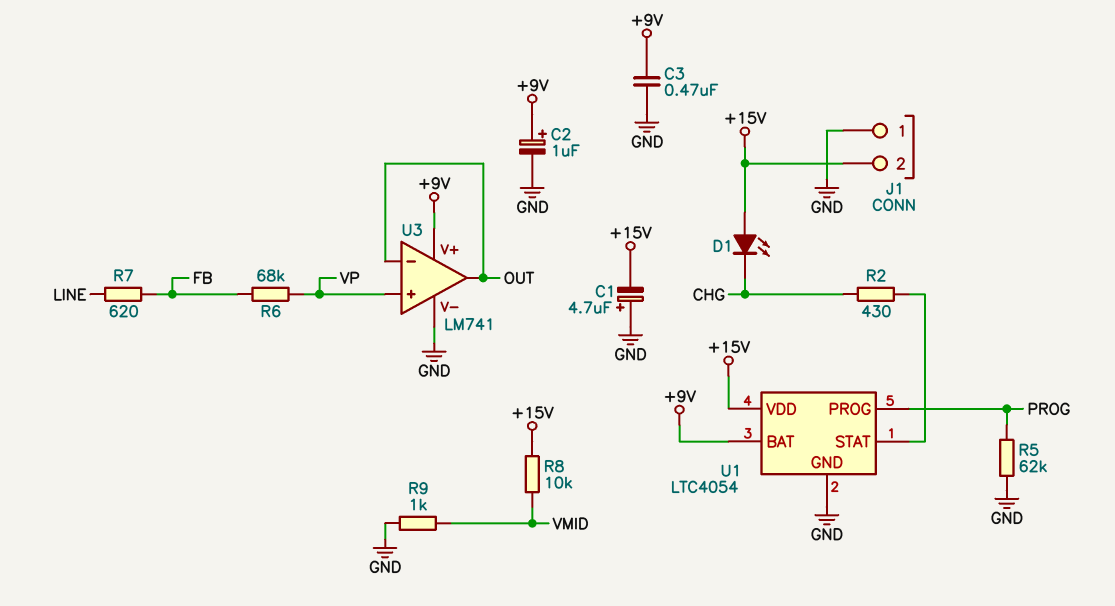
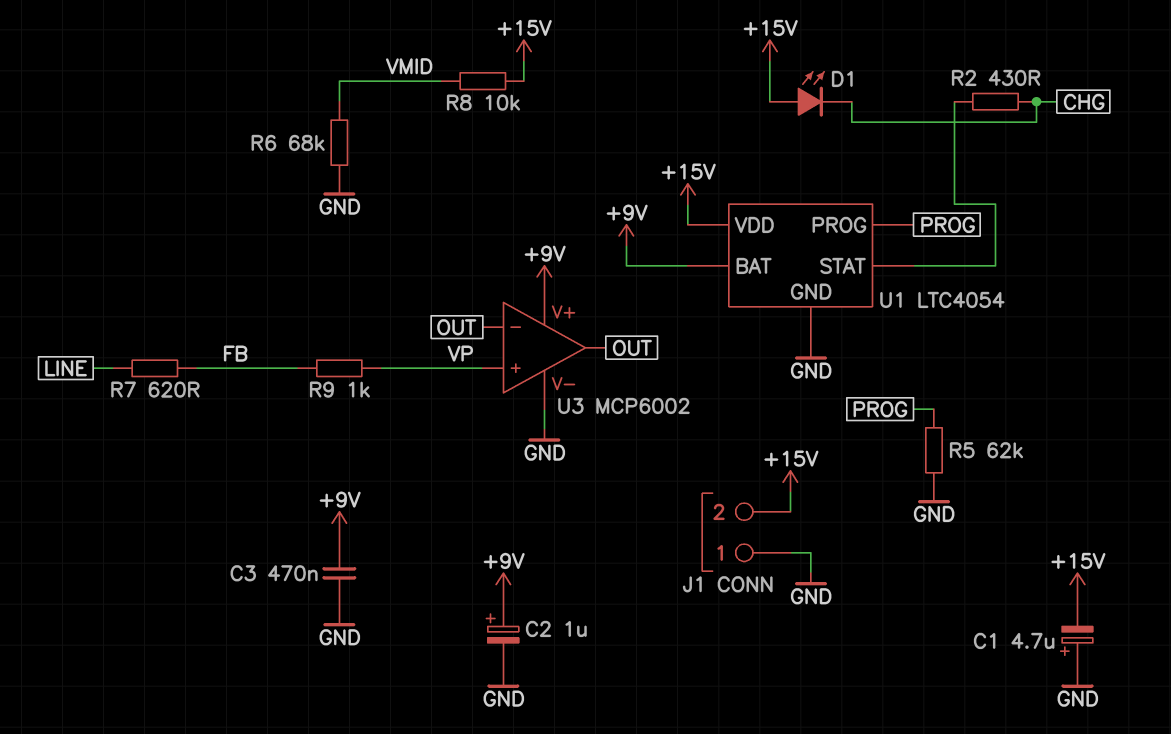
R6: 68k (FB, VP) -> 68k (GND, VMID)
R9: 1k (GND, VMID) -> 1k (FB, VP)
U3: LM741 -> MCP6002

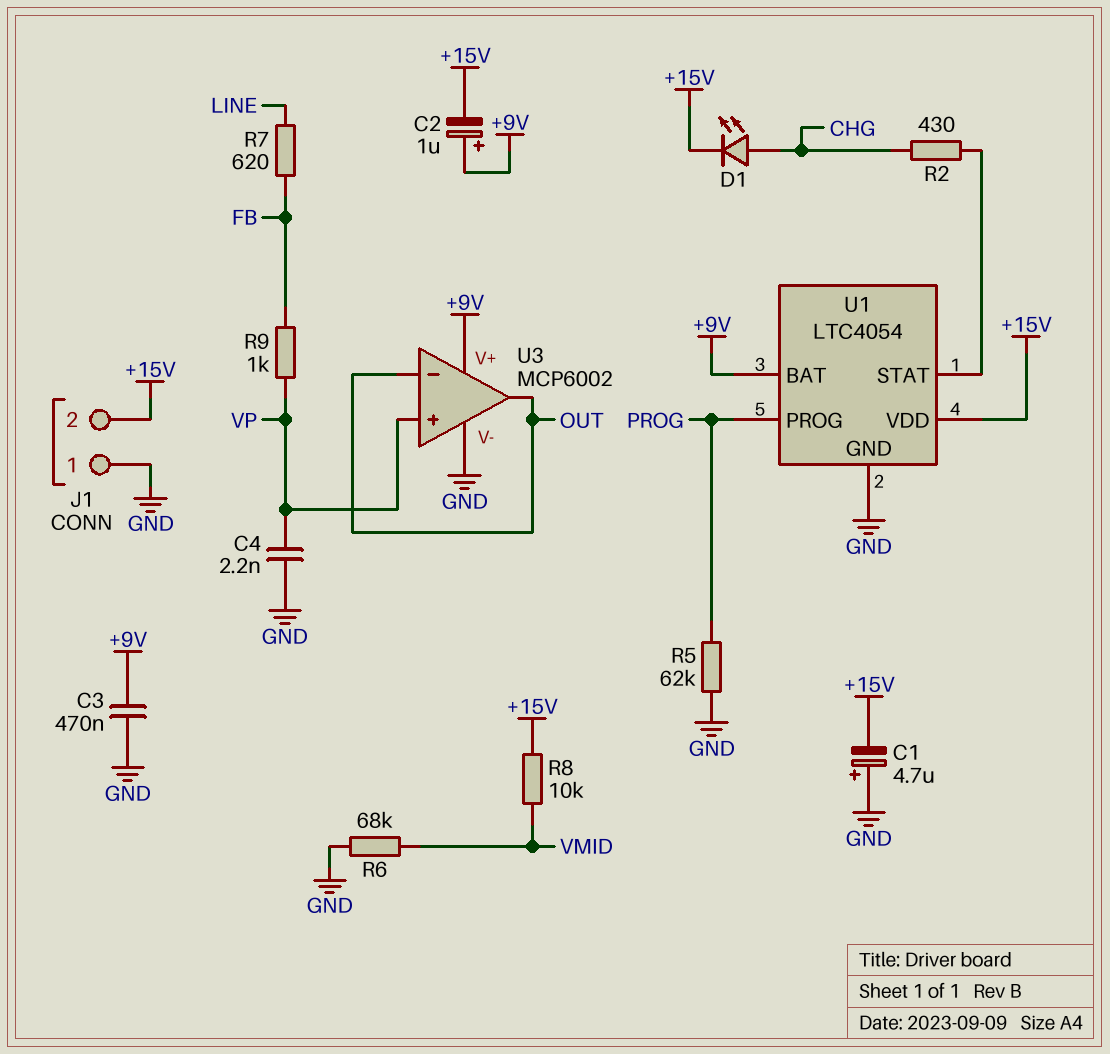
C2: 1uF (plus +9V, minus GND) -> 1uF (plus +9V, minus +15V)
C4: none -> 2.2nF (GND, VP)
D1: LED (A +15V, K CHG) -> LED (A CHG, K +15V)

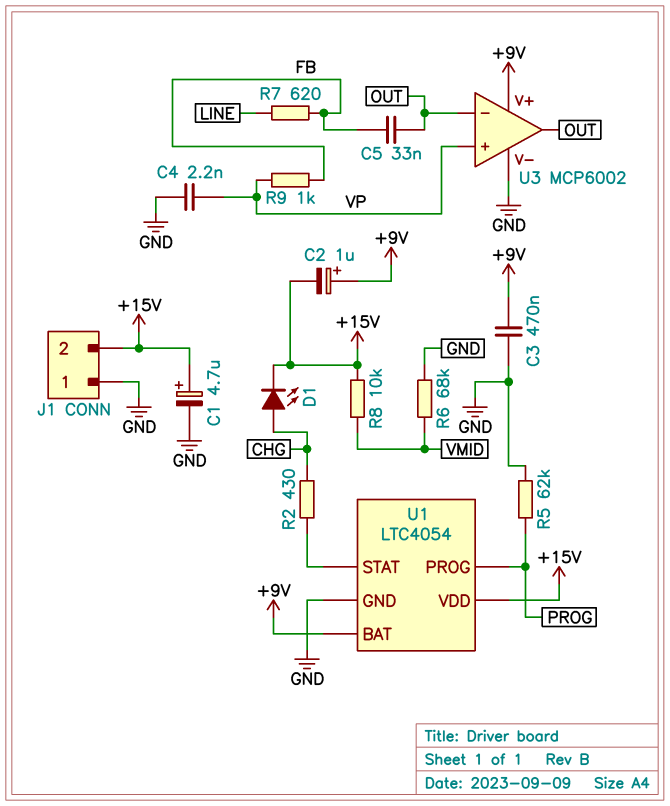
C1: 4.7uF (plus GND, minus +15V) -> 4.7uF (plus +15V, minus GND)
C5: none -> 33nF (FB, OUT)

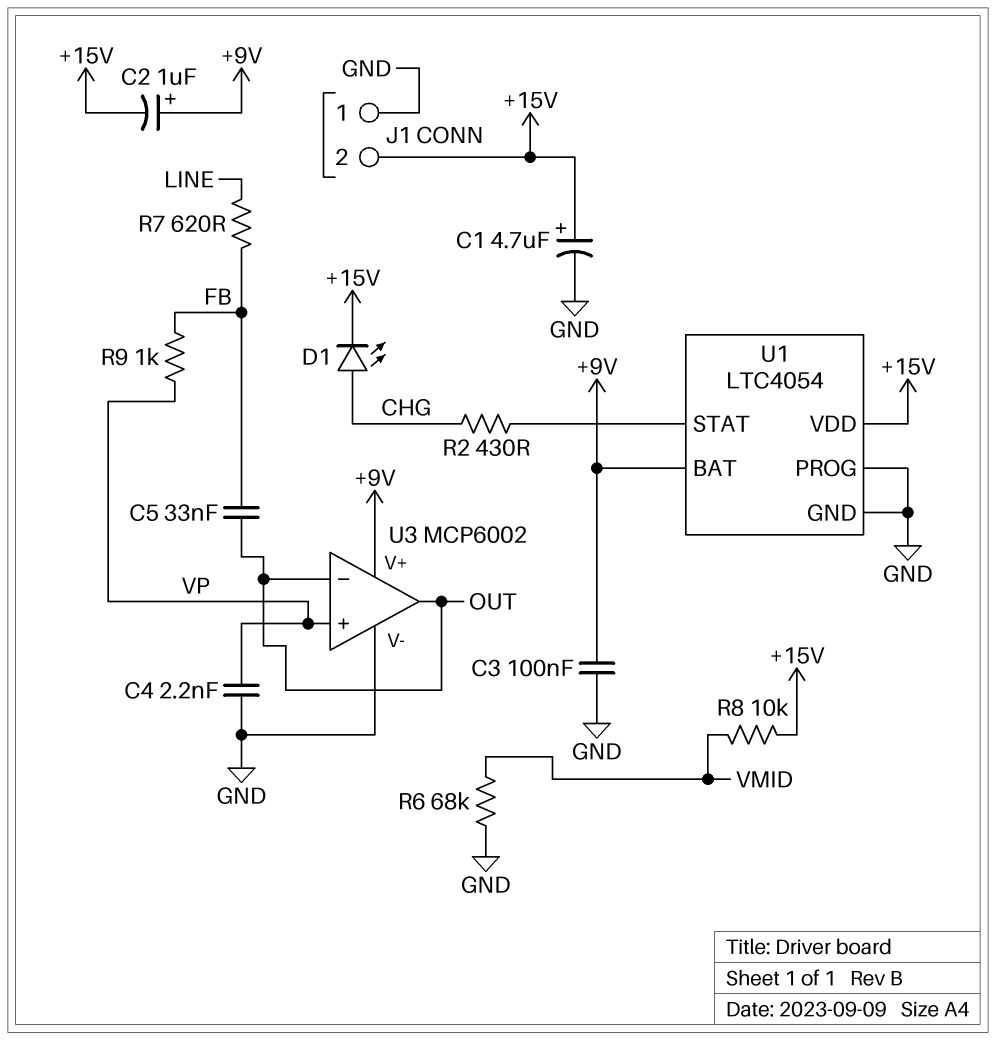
C3: 470nF (+9V, GND) -> 100nF (+9V, GND)
R5: 62k (GND, PROG) -> none
U1 pin PROG: PROG -> GND

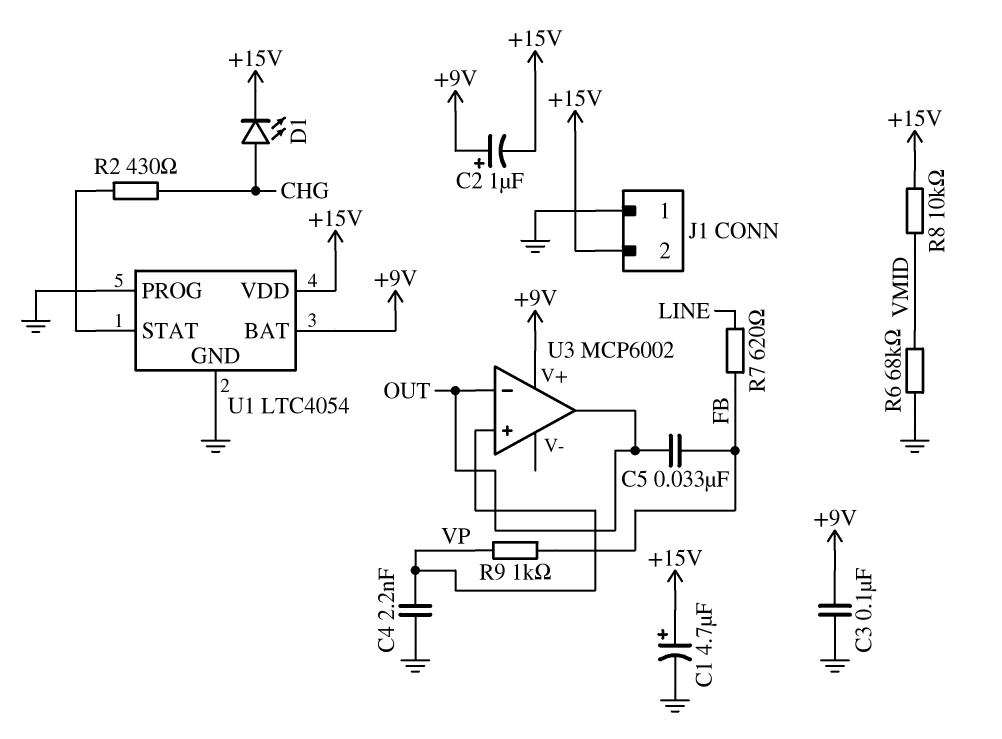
U3 pin V-: GND -> none

